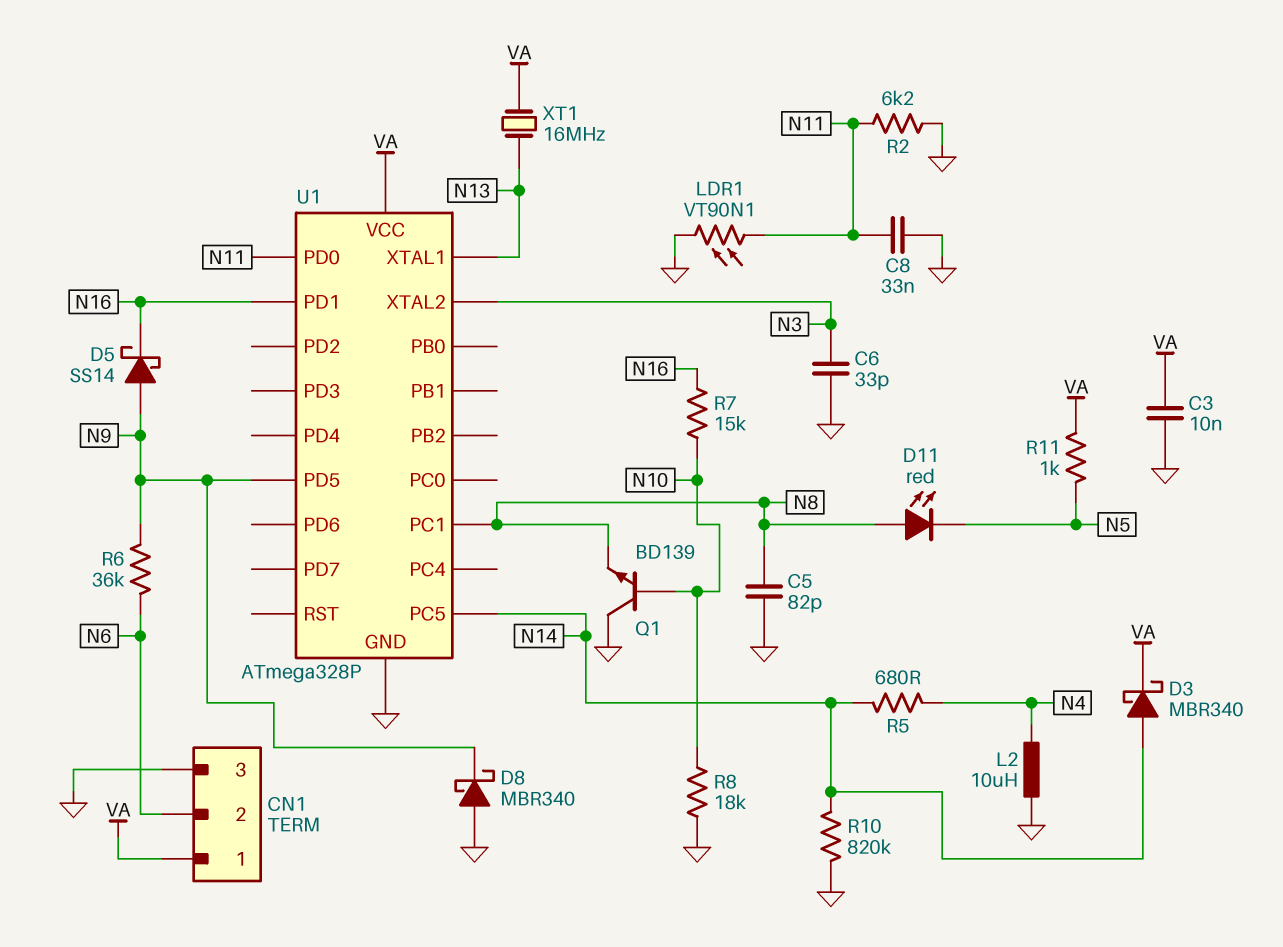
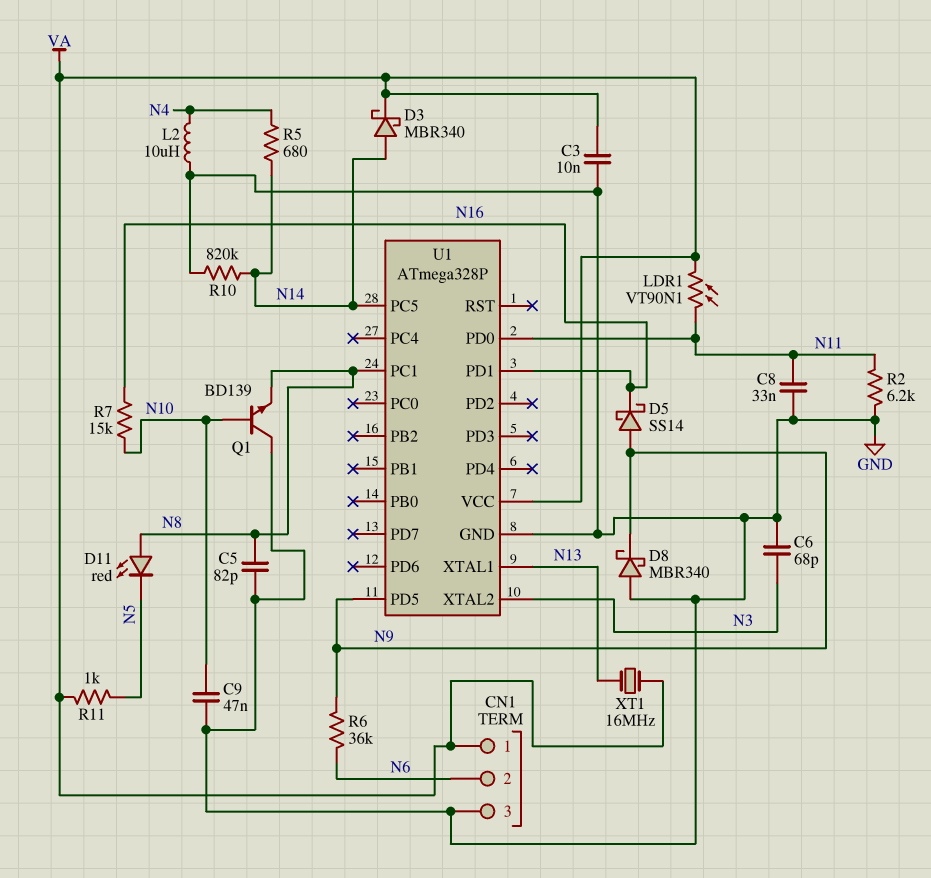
C6: 33pF (GND, N3) -> 68pF (GND, N3)
C9: none -> 47nF (GND, N10)
LDR1: VT90N1 (GND, N11) -> VT90N1 (N11, VA)
R8: 18k (GND, N10) -> none

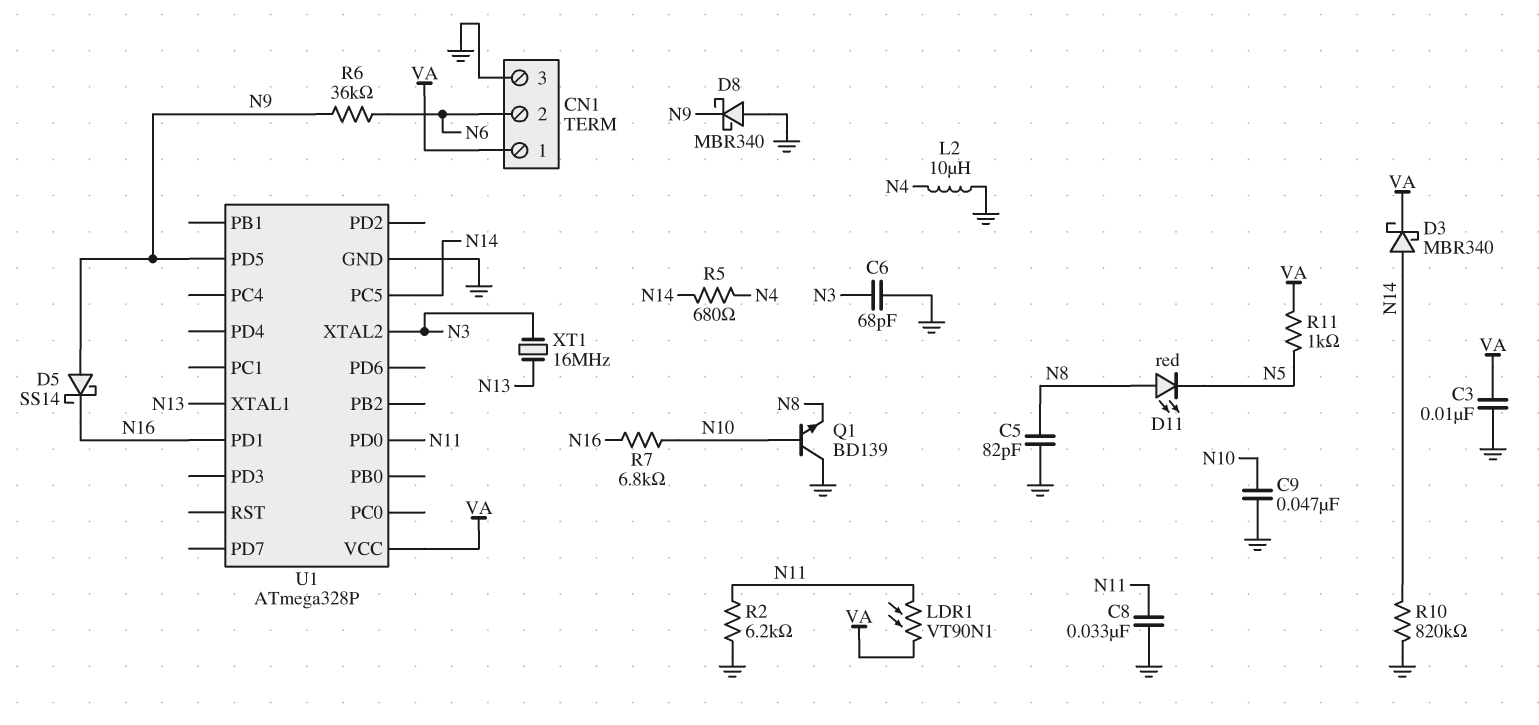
R7: 15k (N10, N16) -> 6.8k (N10, N16)
U1 pin PC1: N8 -> none
XT1: 16MHz (N13, VA) -> 16MHz (N3, N13)

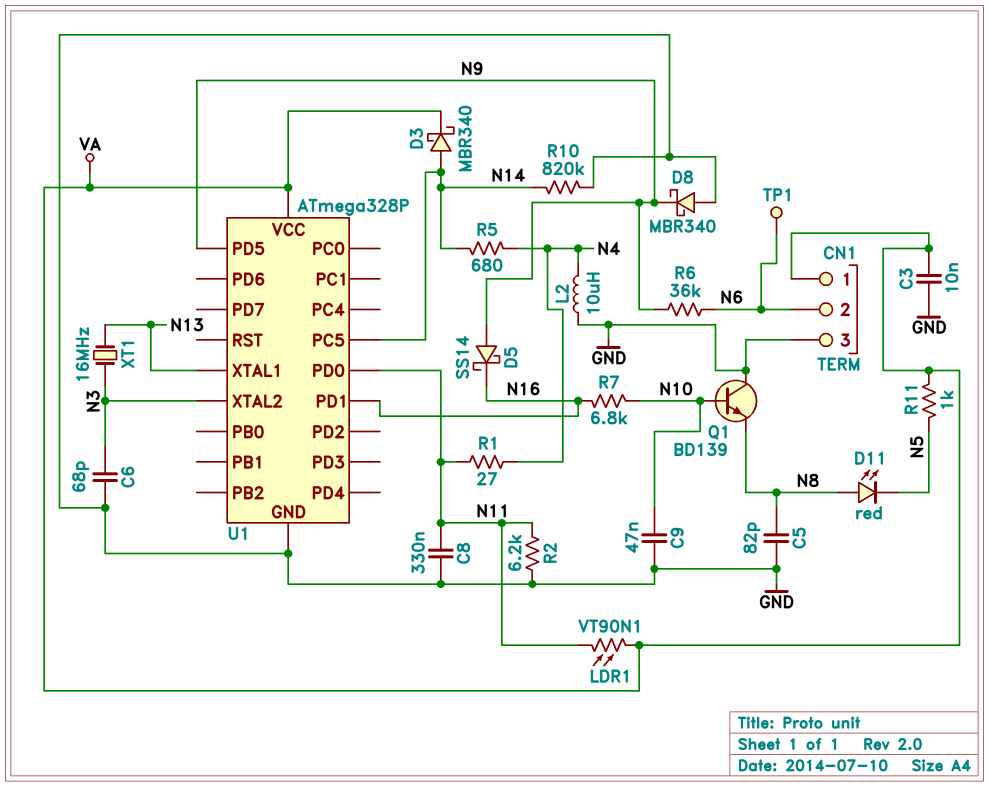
C8: 33nF (GND, N11) -> 330nF (GND, N11)
R1: none -> 27 (N4, N11)
TP1: none -> test point (N6)

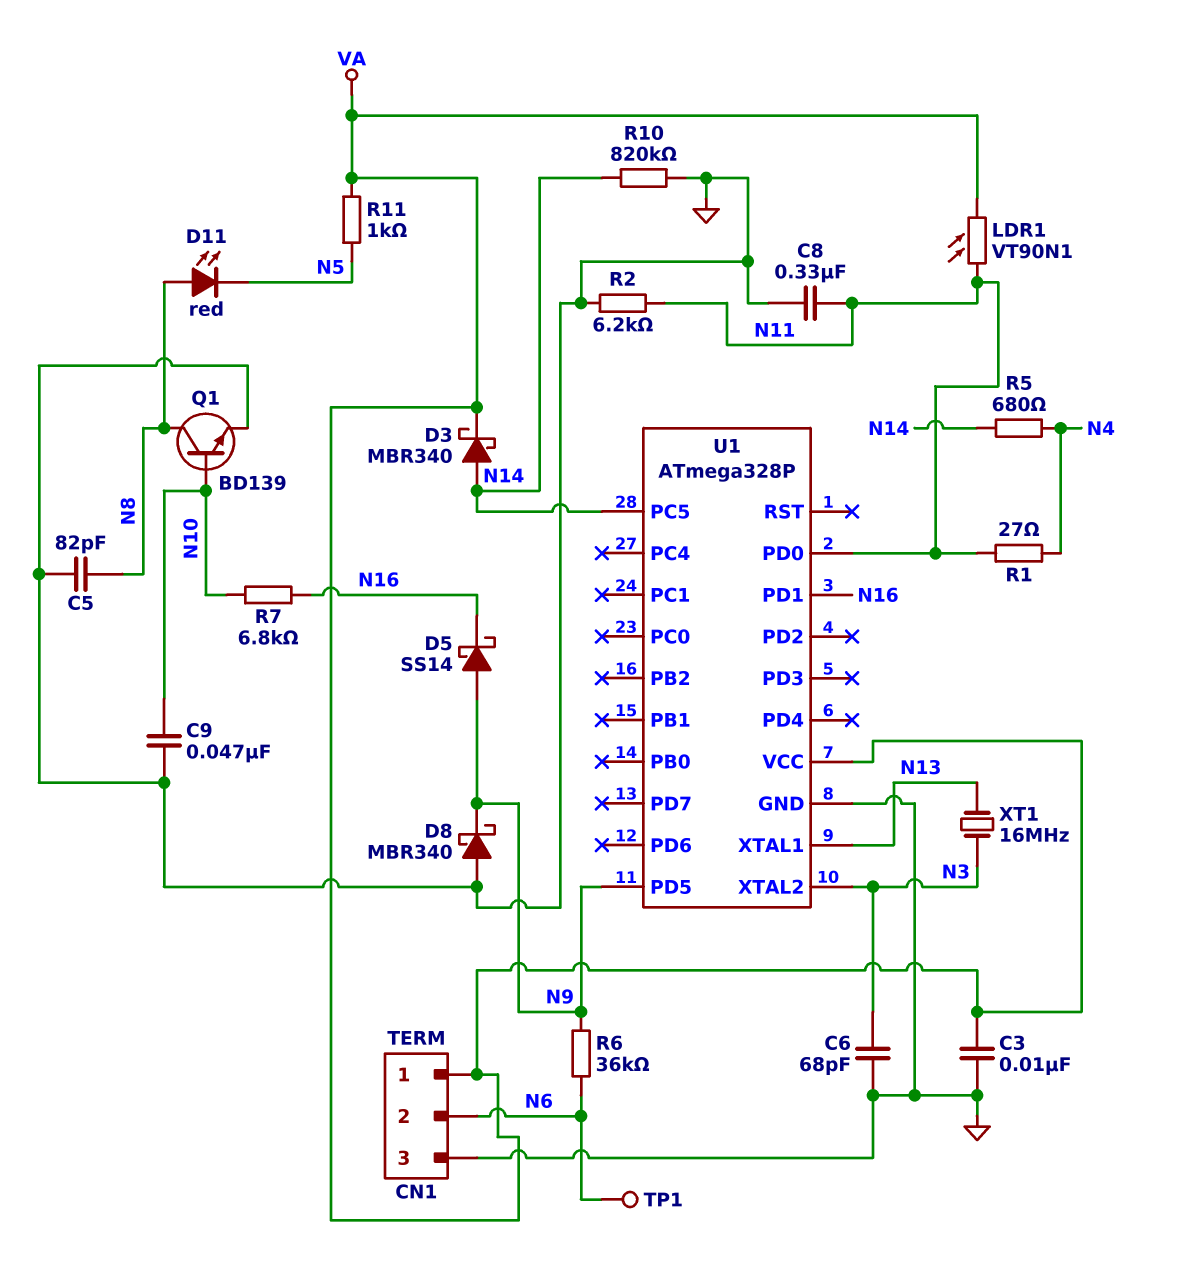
L2: 10uH (GND, N4) -> none
Q1: NPN BD139 (B N10, C GND, E N8) -> NPN BD139 (B N10, C N8, E GND)

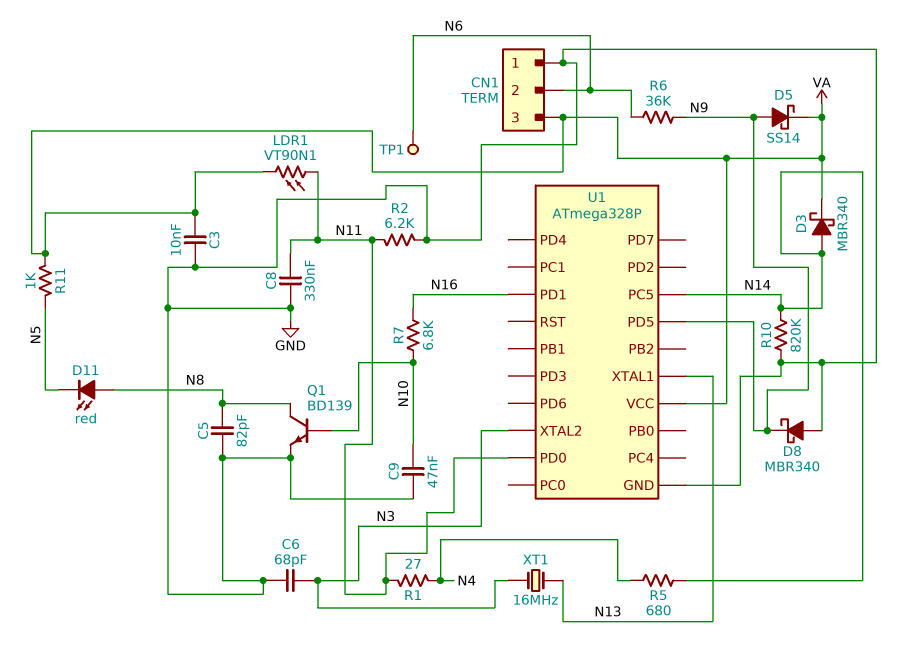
CN1 pin 1: VA -> GND
CN1 pin 3: GND -> VA
D5: schottky SS14 (A N9, K N16) -> schottky SS14 (A N9, K VA)

